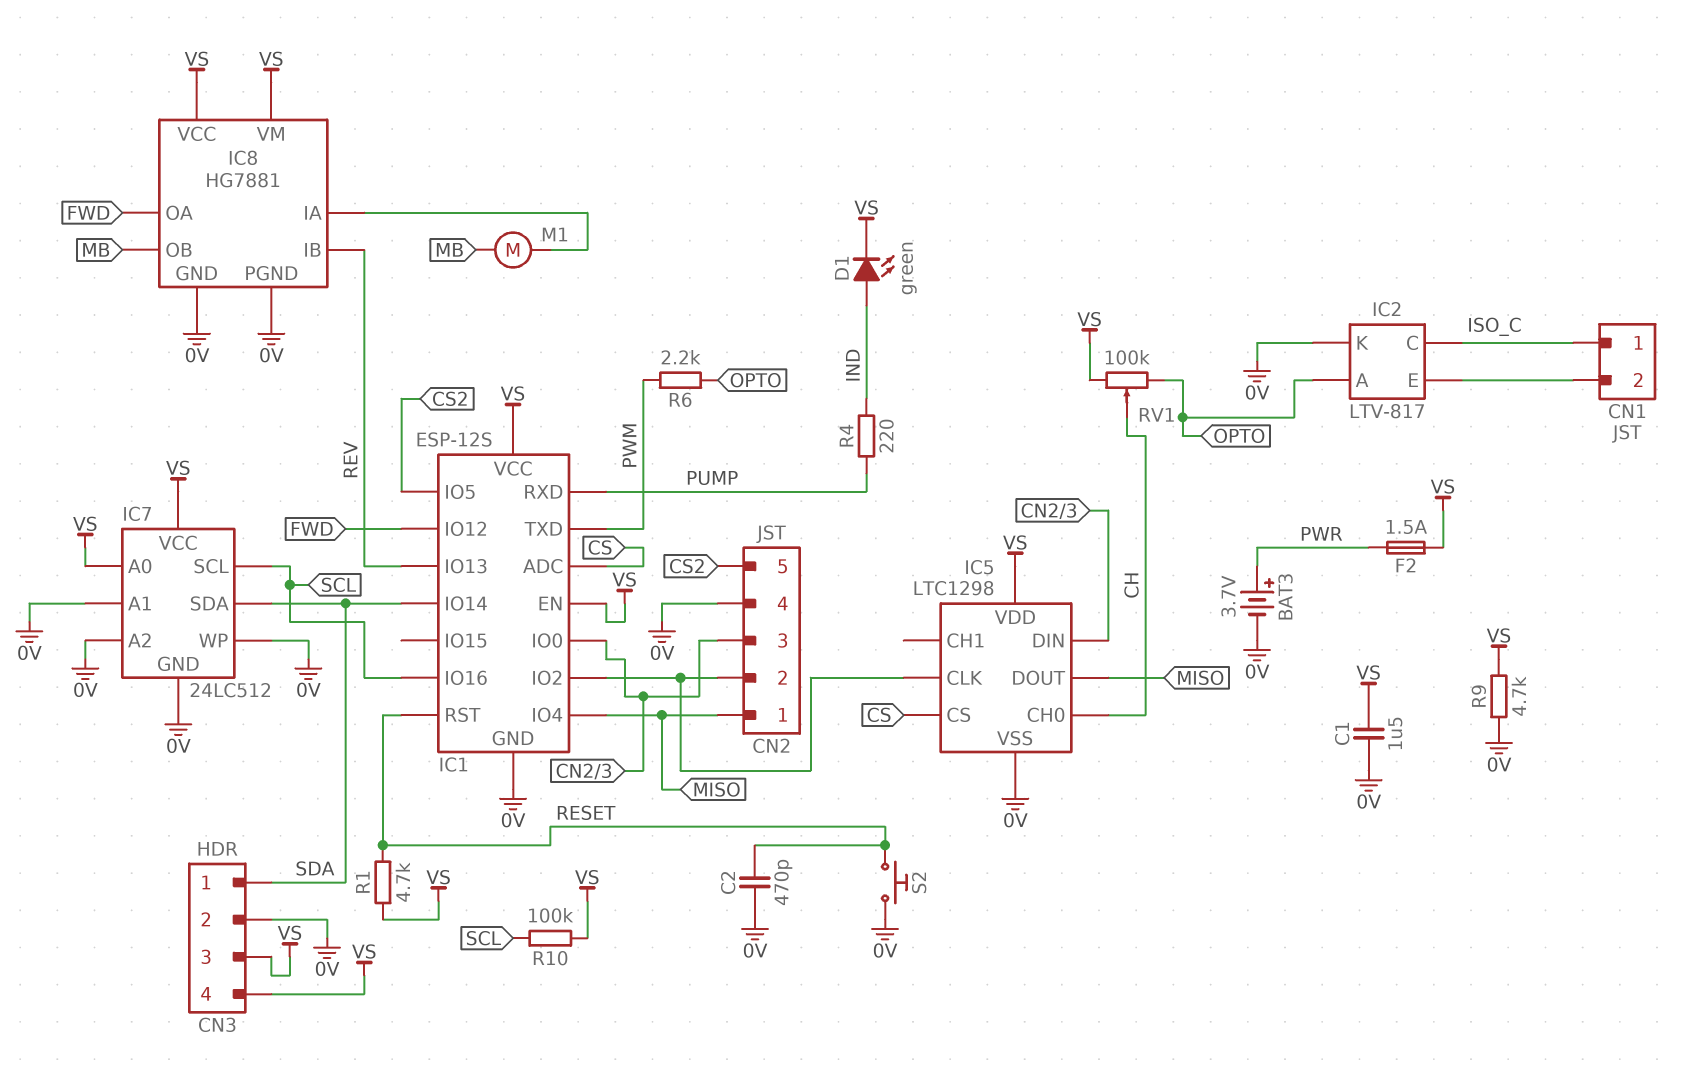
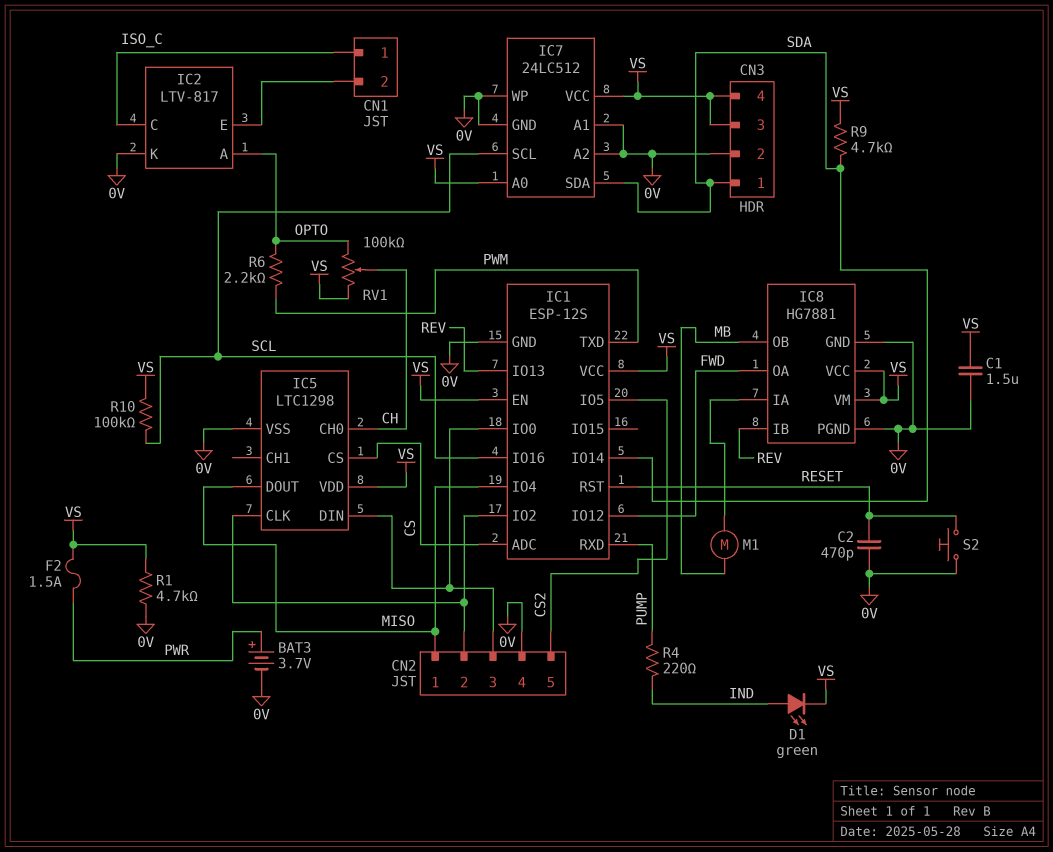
R1: 4.7k (RESET, VS) -> 4.7k (0V, VS)
R9: 4.7k (0V, VS) -> 4.7k (SDA, VS)

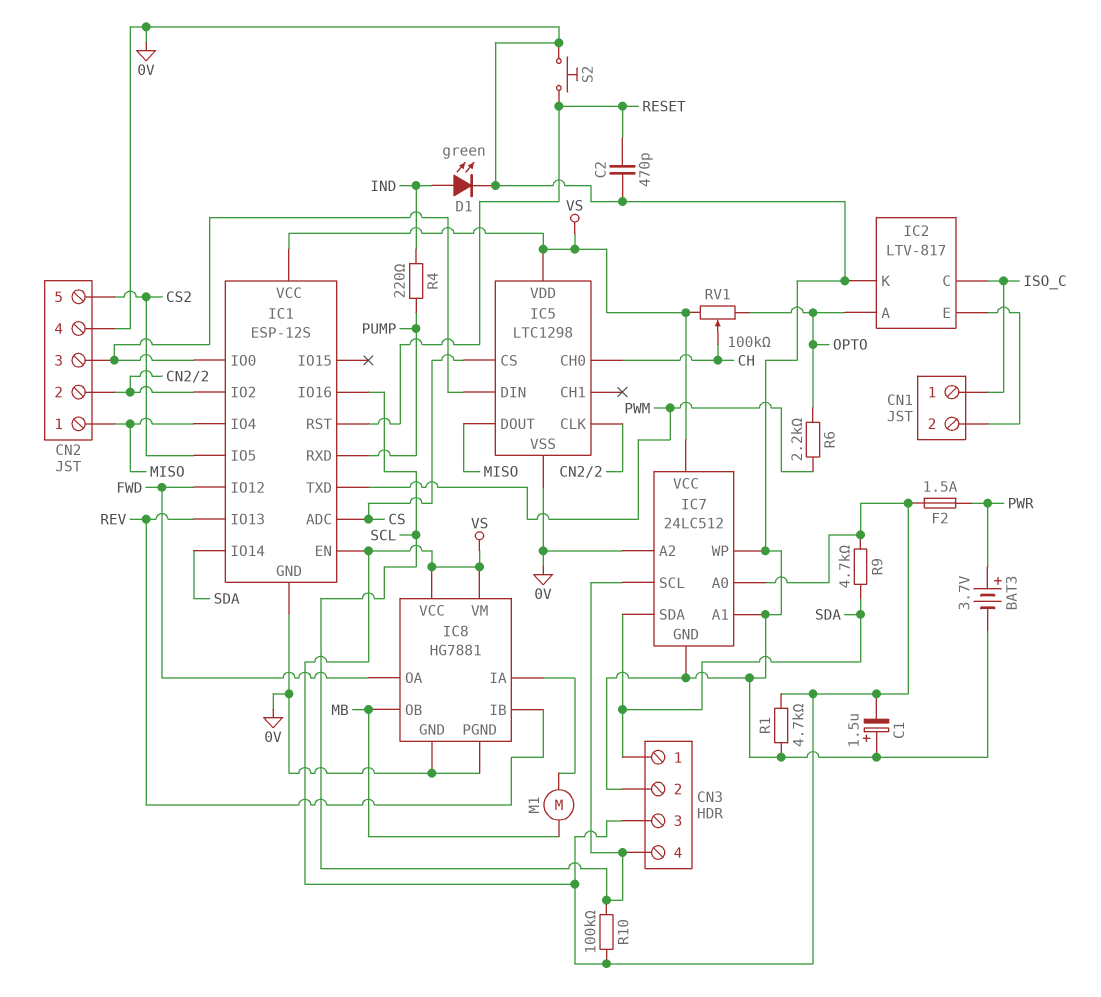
C1: 1.5uF (0V, VS) -> 1.5uF (plus 0V, minus VS)
CN3 pin 4: VS -> SCL
D1: LED green (A IND, K VS) -> LED green (A IND, K 0V)

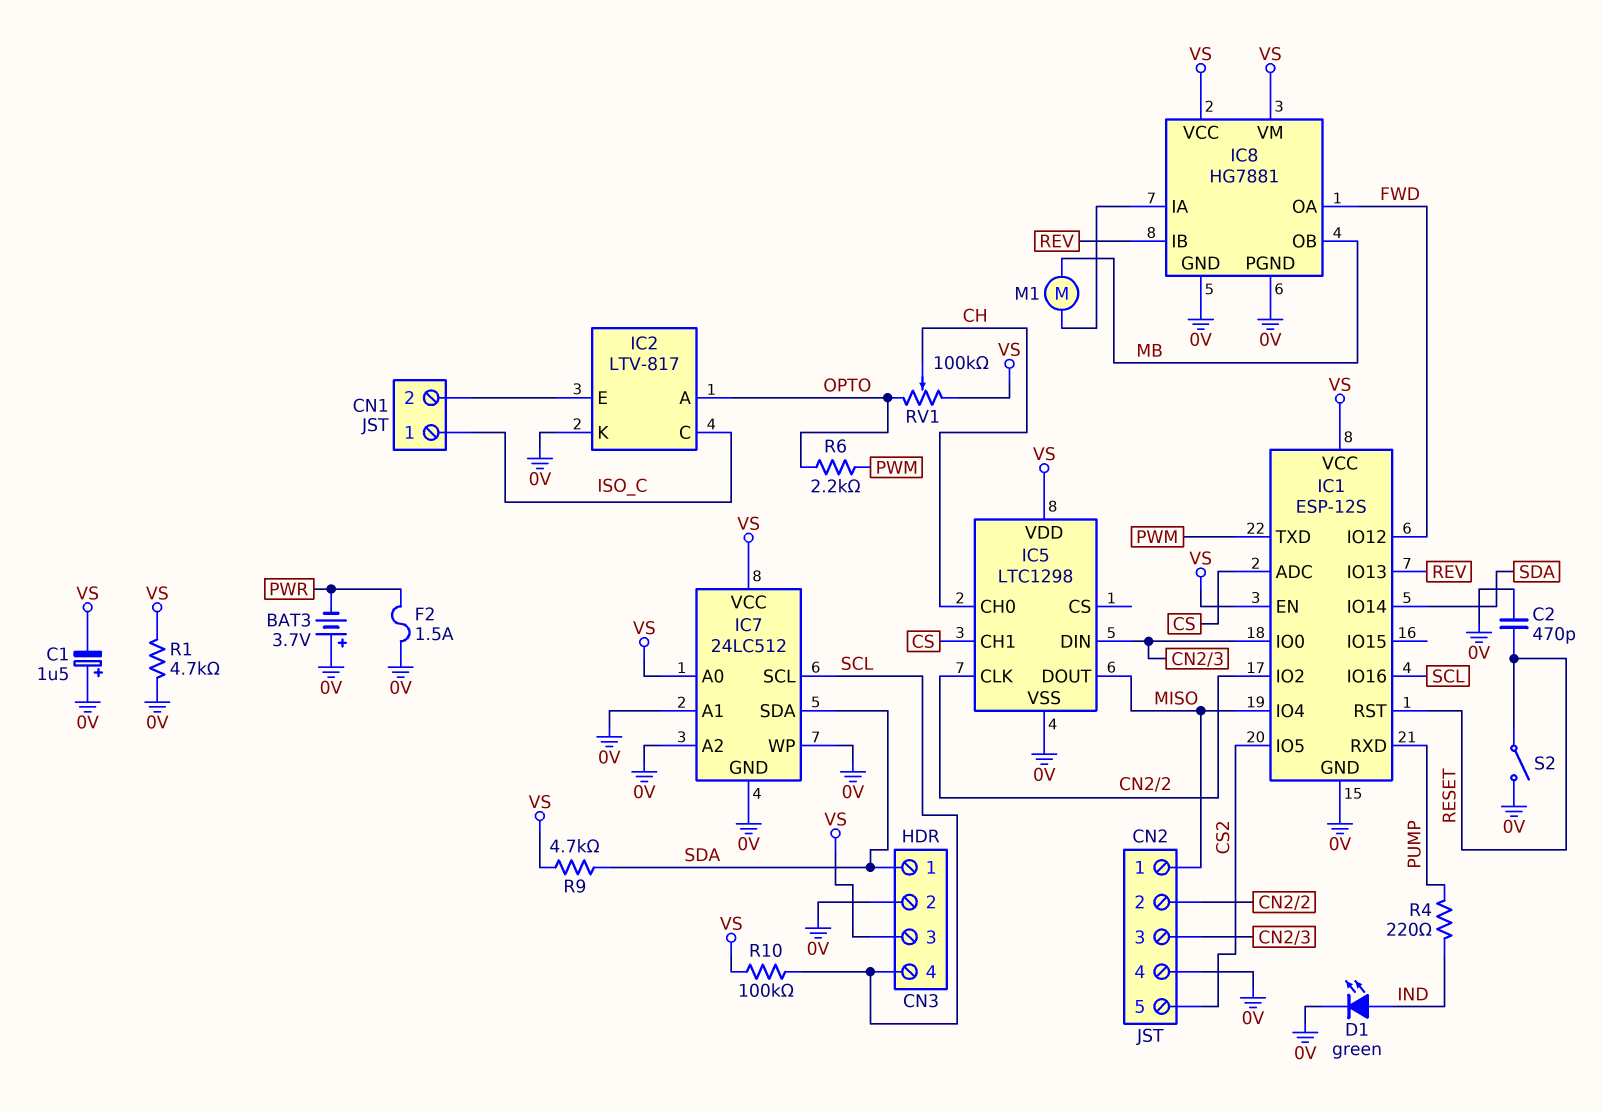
BAT3: 3.7V (plus PWR, minus 0V) -> 3.7V (plus 0V, minus PWR)
F2: 1.5A (PWR, VS) -> 1.5A (0V, PWR)
IC5 pin CH1: none -> CS
IC5 pin CS: CS -> none
S2: button (0V, RESET) -> switch (0V, RESET)

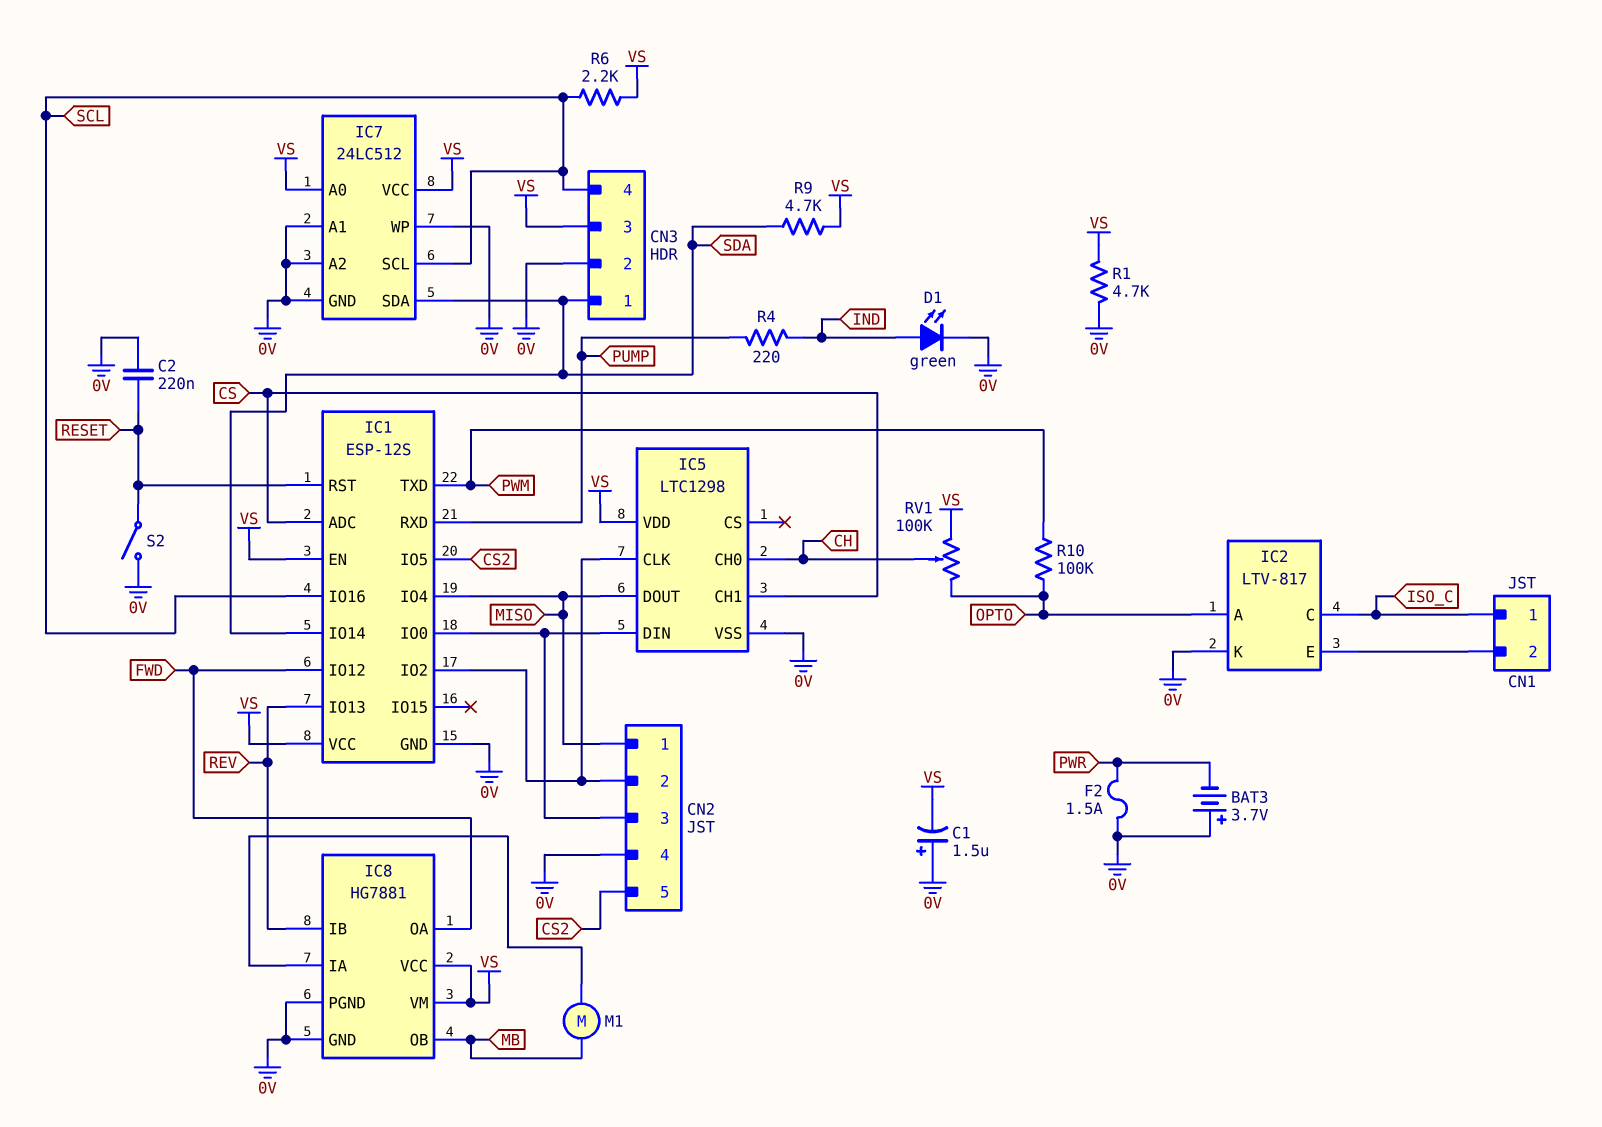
C2: 470pF (0V, RESET) -> 220nF (0V, RESET)
R6: 2.2k (OPTO, PWM) -> 2.2k (SCL, VS)
R10: 100k (SCL, VS) -> 100k (OPTO, PWM)

